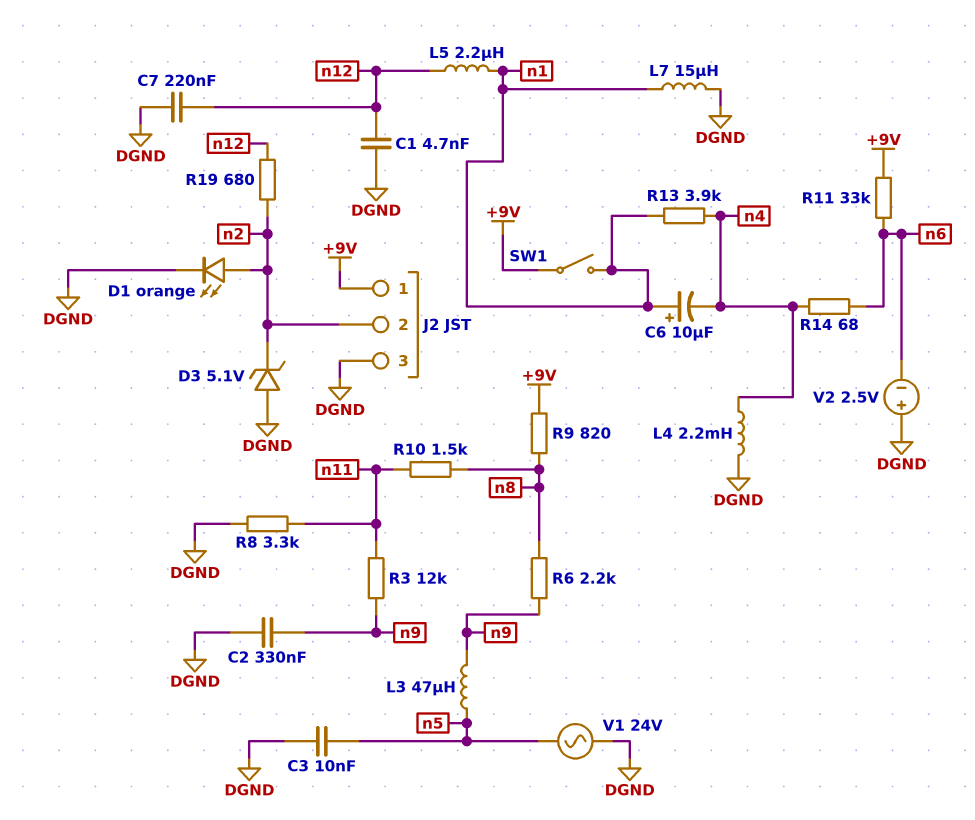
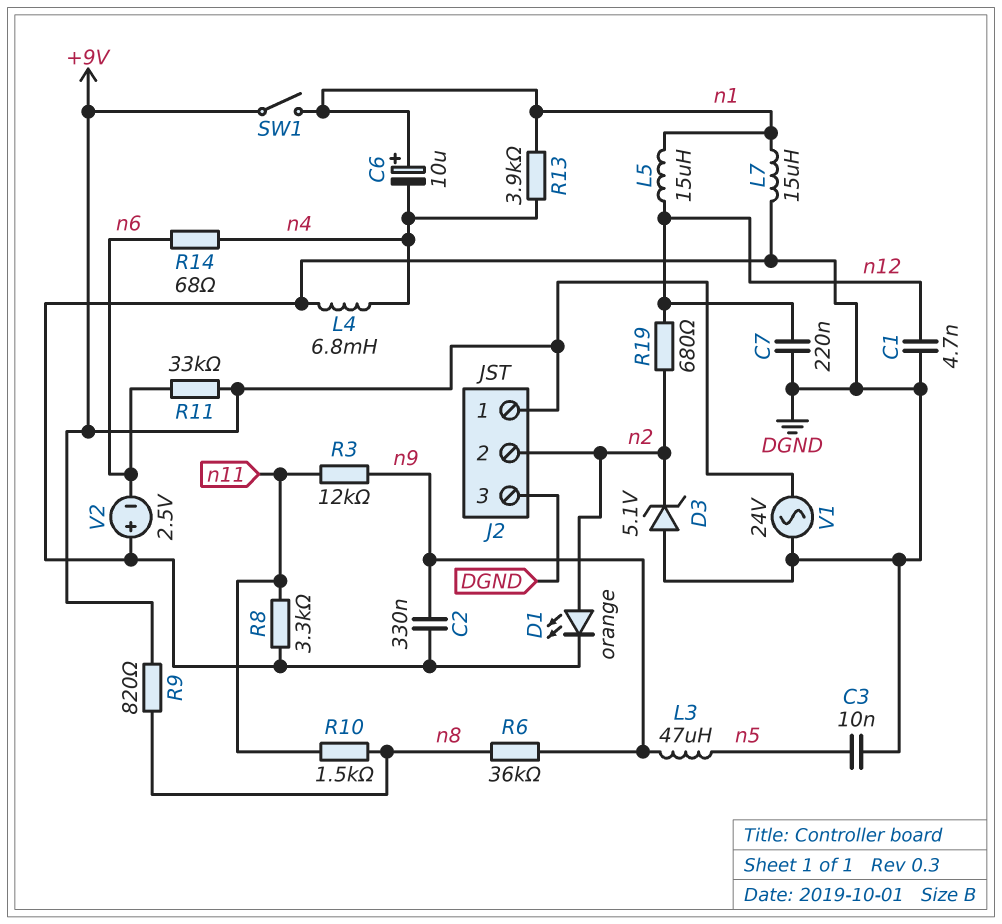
L4: 2.2mH (DGND, n4) -> 6.8mH (DGND, n4)
L5: 2.2uH (n1, n12) -> 15uH (n1, n12)
R6: 2.2k (n8, n9) -> 36k (n8, n9)
V1: AC 24V (DGND, n5) -> AC 24V (+9V, DGND)

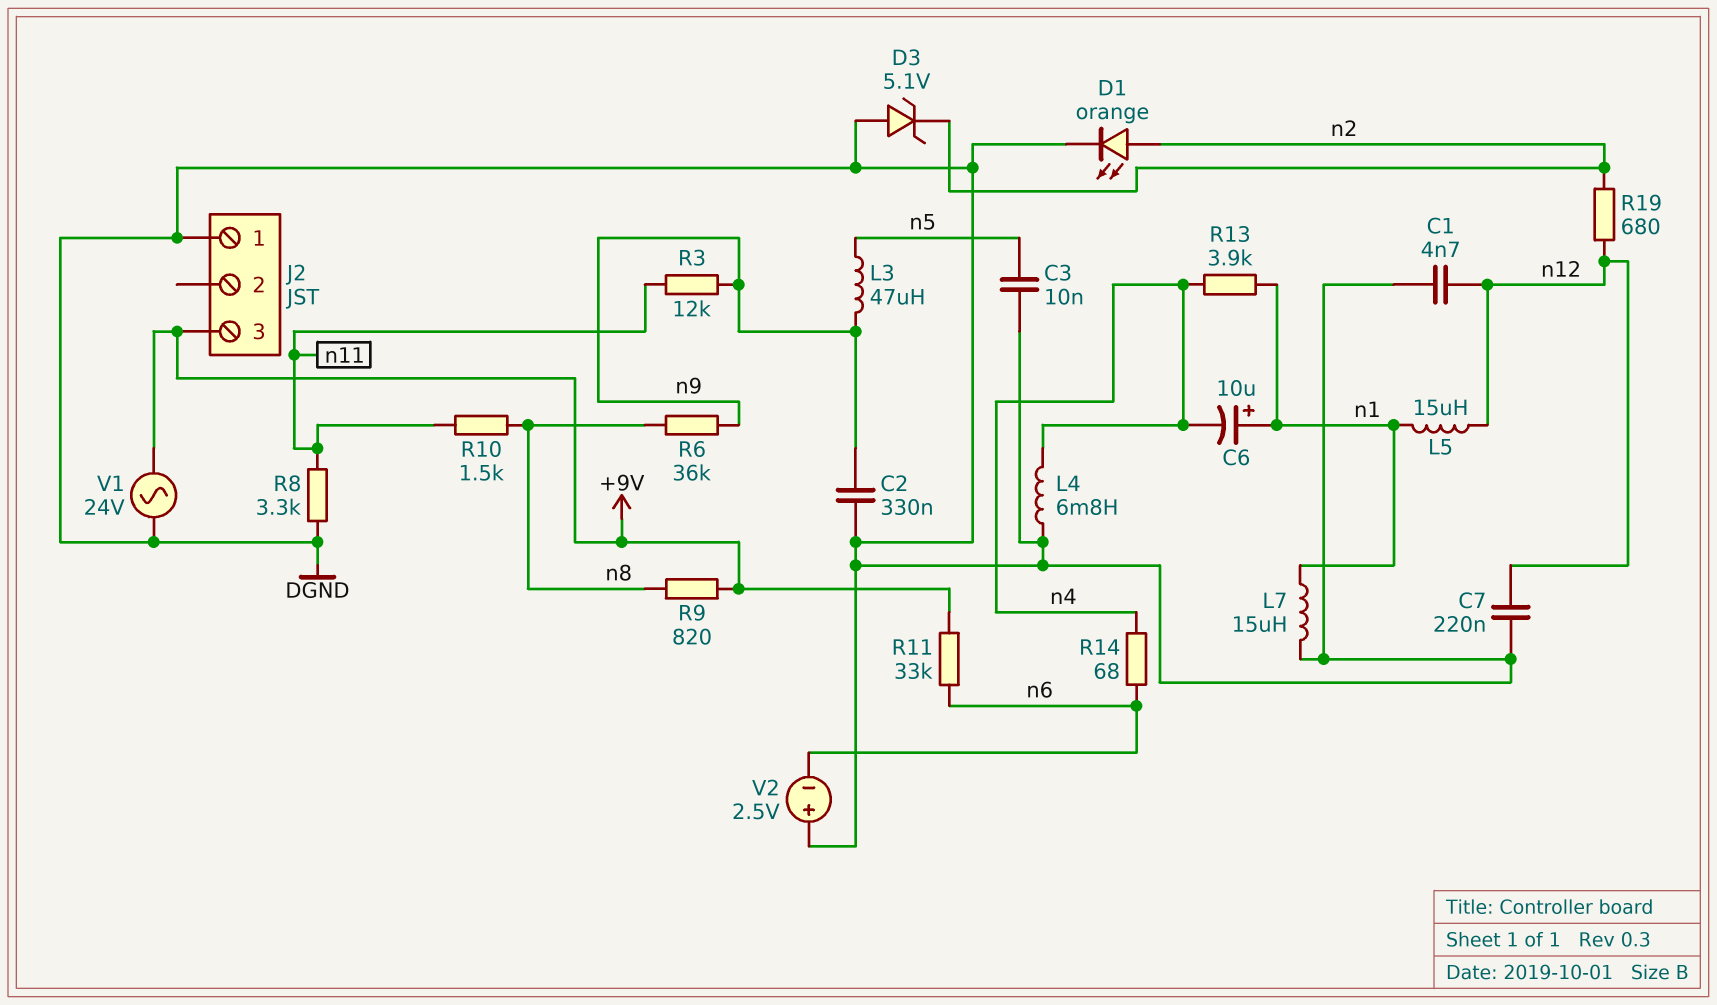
J2 pin 1: +9V -> DGND
J2 pin 2: n2 -> none
J2 pin 3: DGND -> +9V
SW1: switch (+9V, n1) -> none

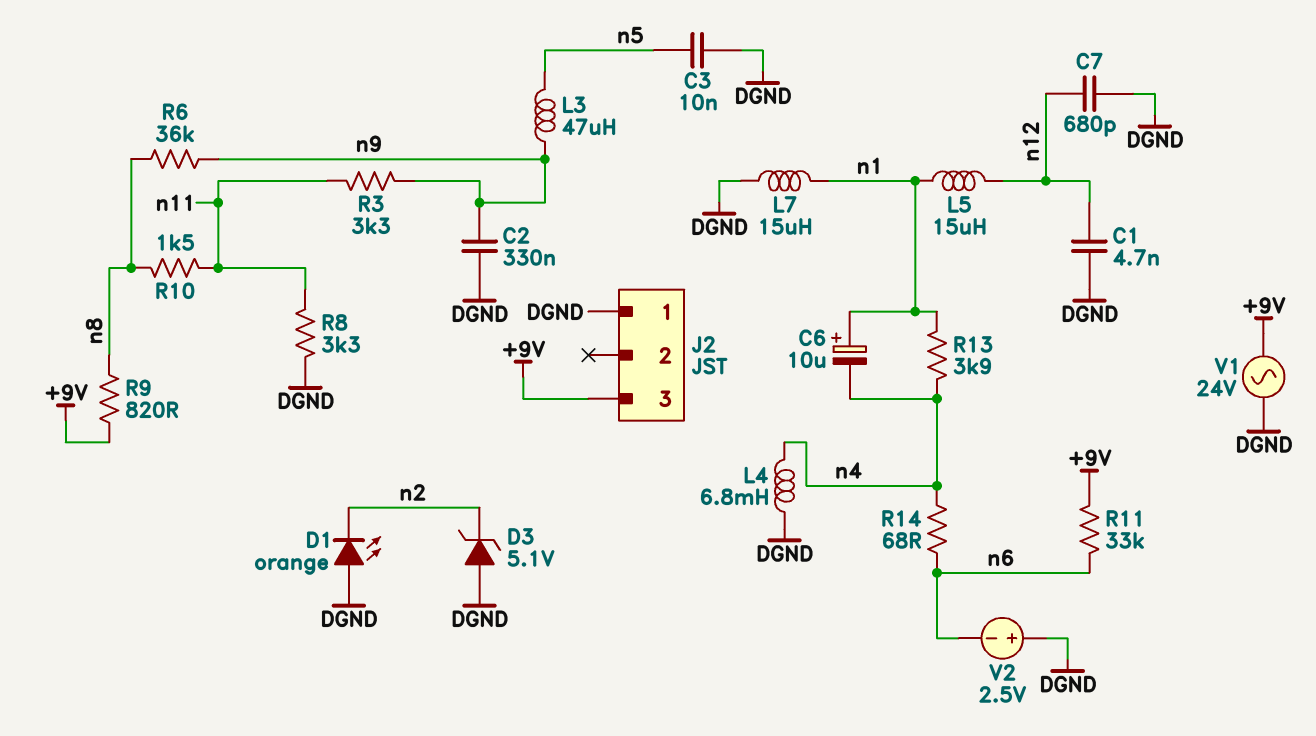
C7: 220nF (DGND, n12) -> 680pF (DGND, n12)
D1: LED orange (A n2, K DGND) -> LED orange (A DGND, K n2)
R3: 12k (n9, n11) -> 3.3k (n9, n11)
R19: 680 (n2, n12) -> none

